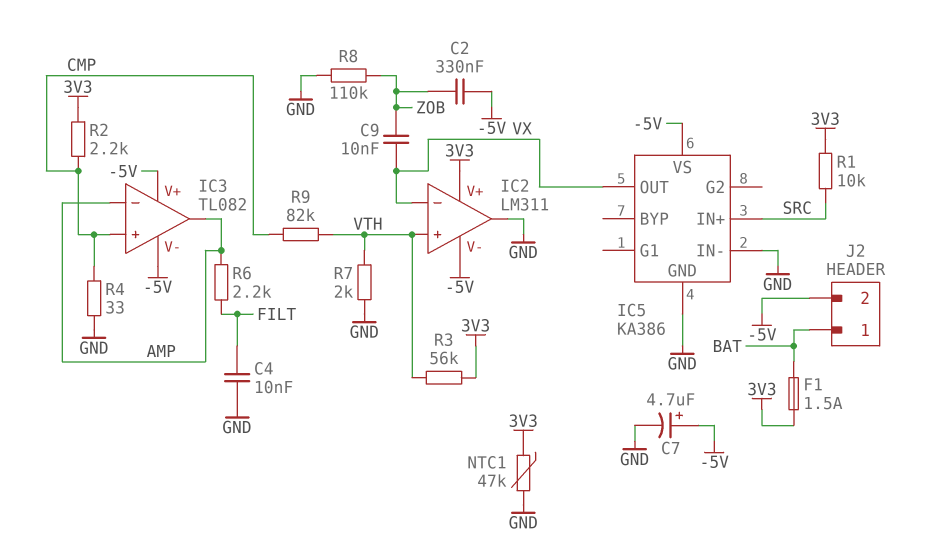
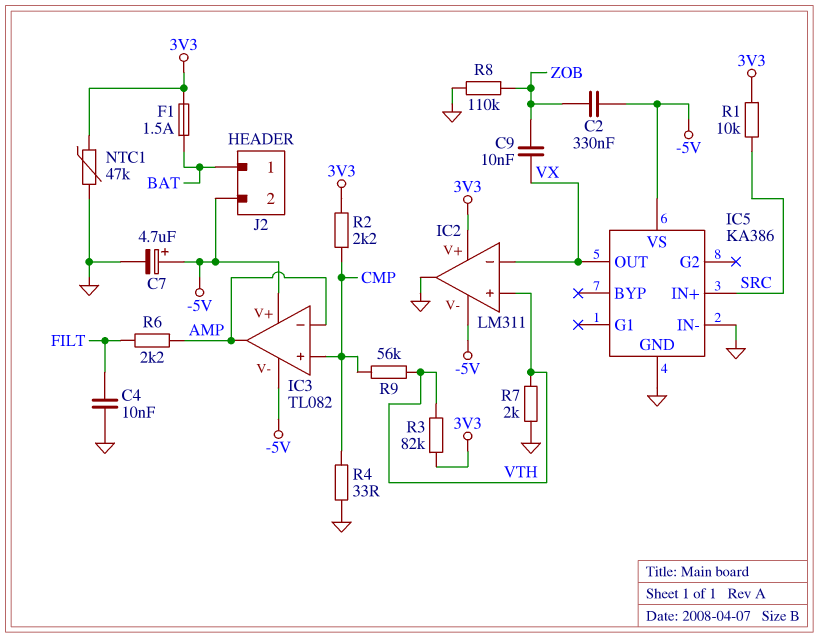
R3: 56k (3V3, VTH) -> 82k (3V3, VTH)
R9: 82k (CMP, VTH) -> 56k (CMP, VTH)

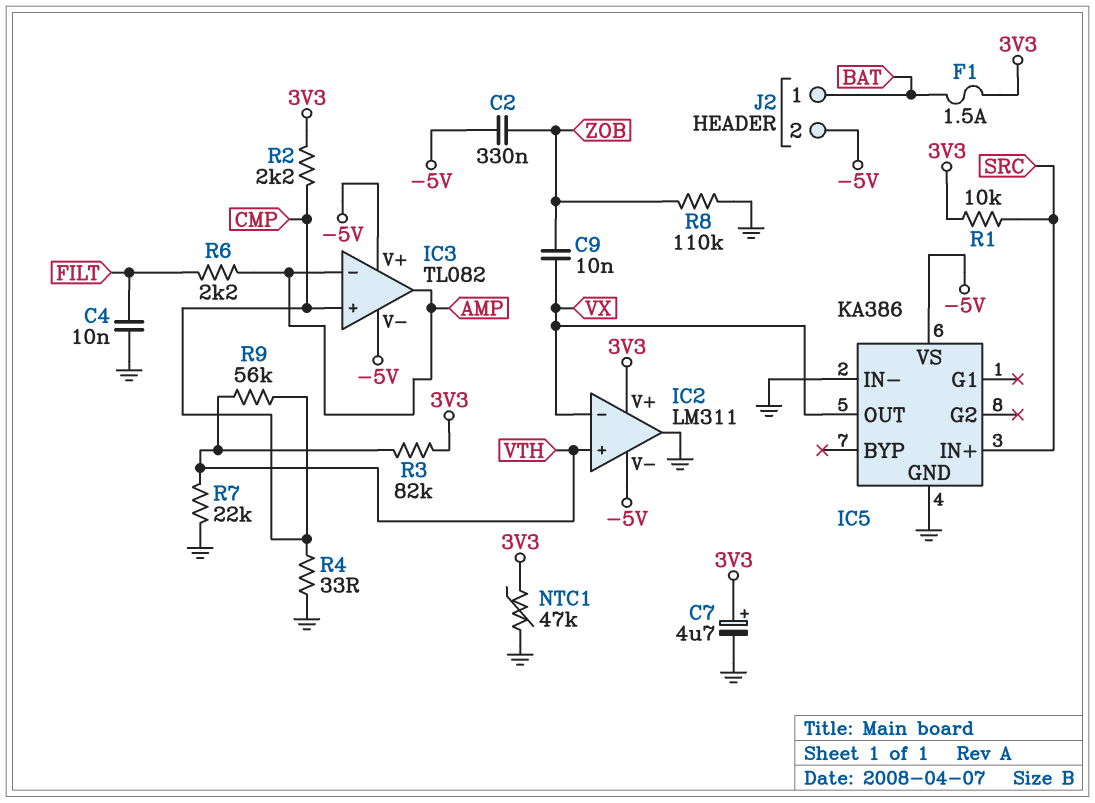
C7: 4.7uF (plus -5V, minus GND) -> 4.7uF (plus 3V3, minus GND)
R7: 2k (GND, VTH) -> 22k (GND, VTH)

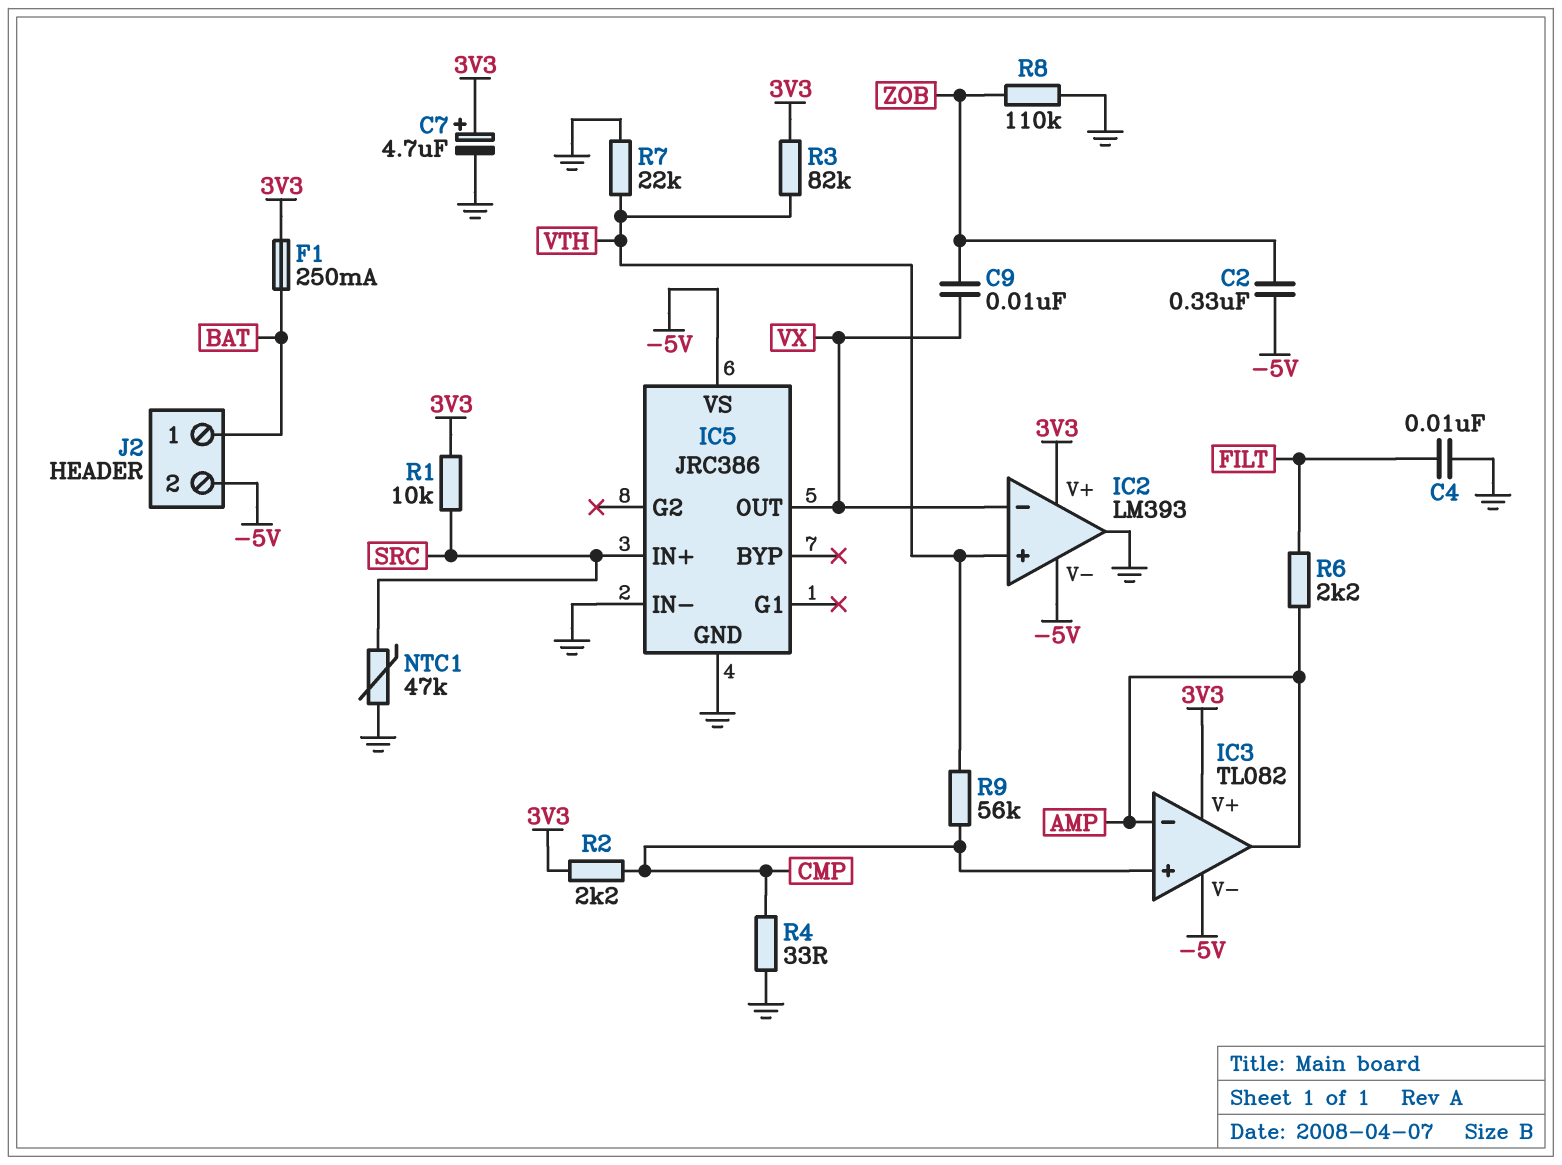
F1: 1.5A (3V3, BAT) -> 250mA (3V3, BAT)
IC2: LM311 -> LM393
IC3 pin V+: -5V -> 3V3
IC5: KA386 -> JRC386
NTC1: 47k (3V3, GND) -> 47k (GND, SRC)

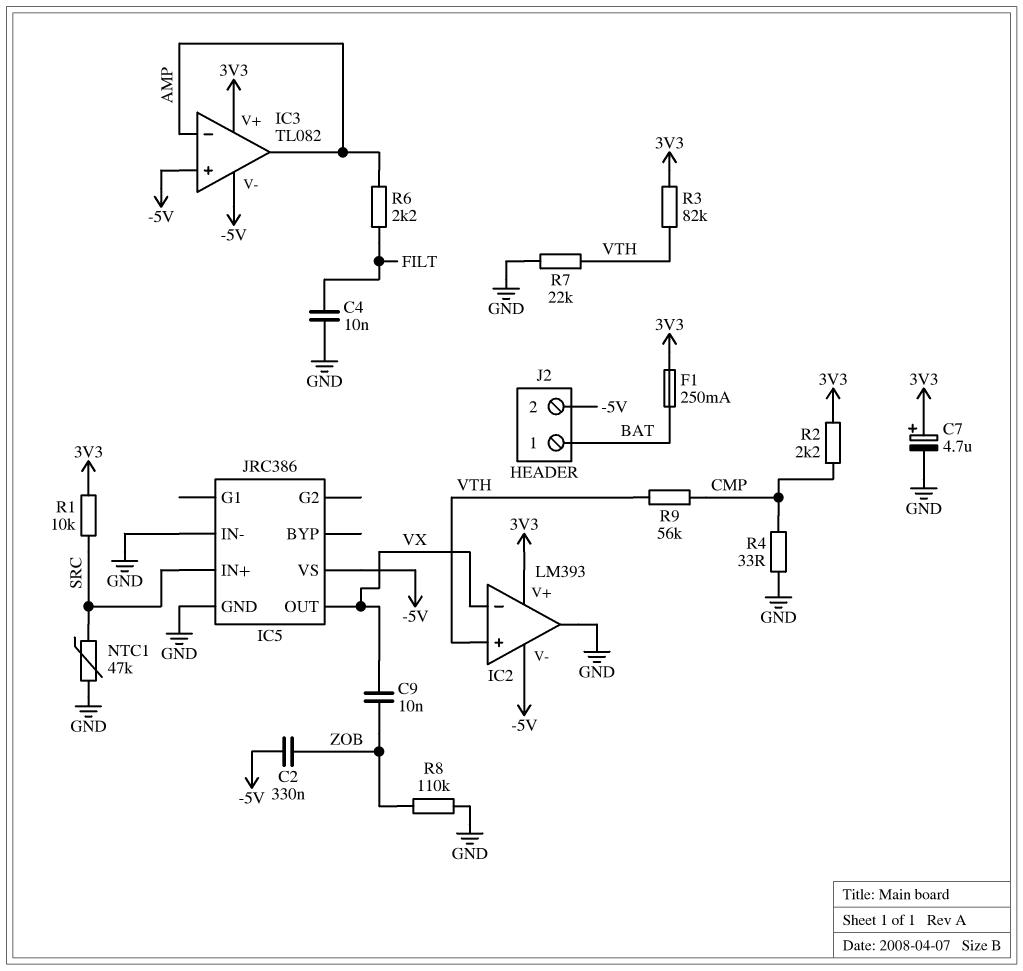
IC3 pin in+: CMP -> -5V

